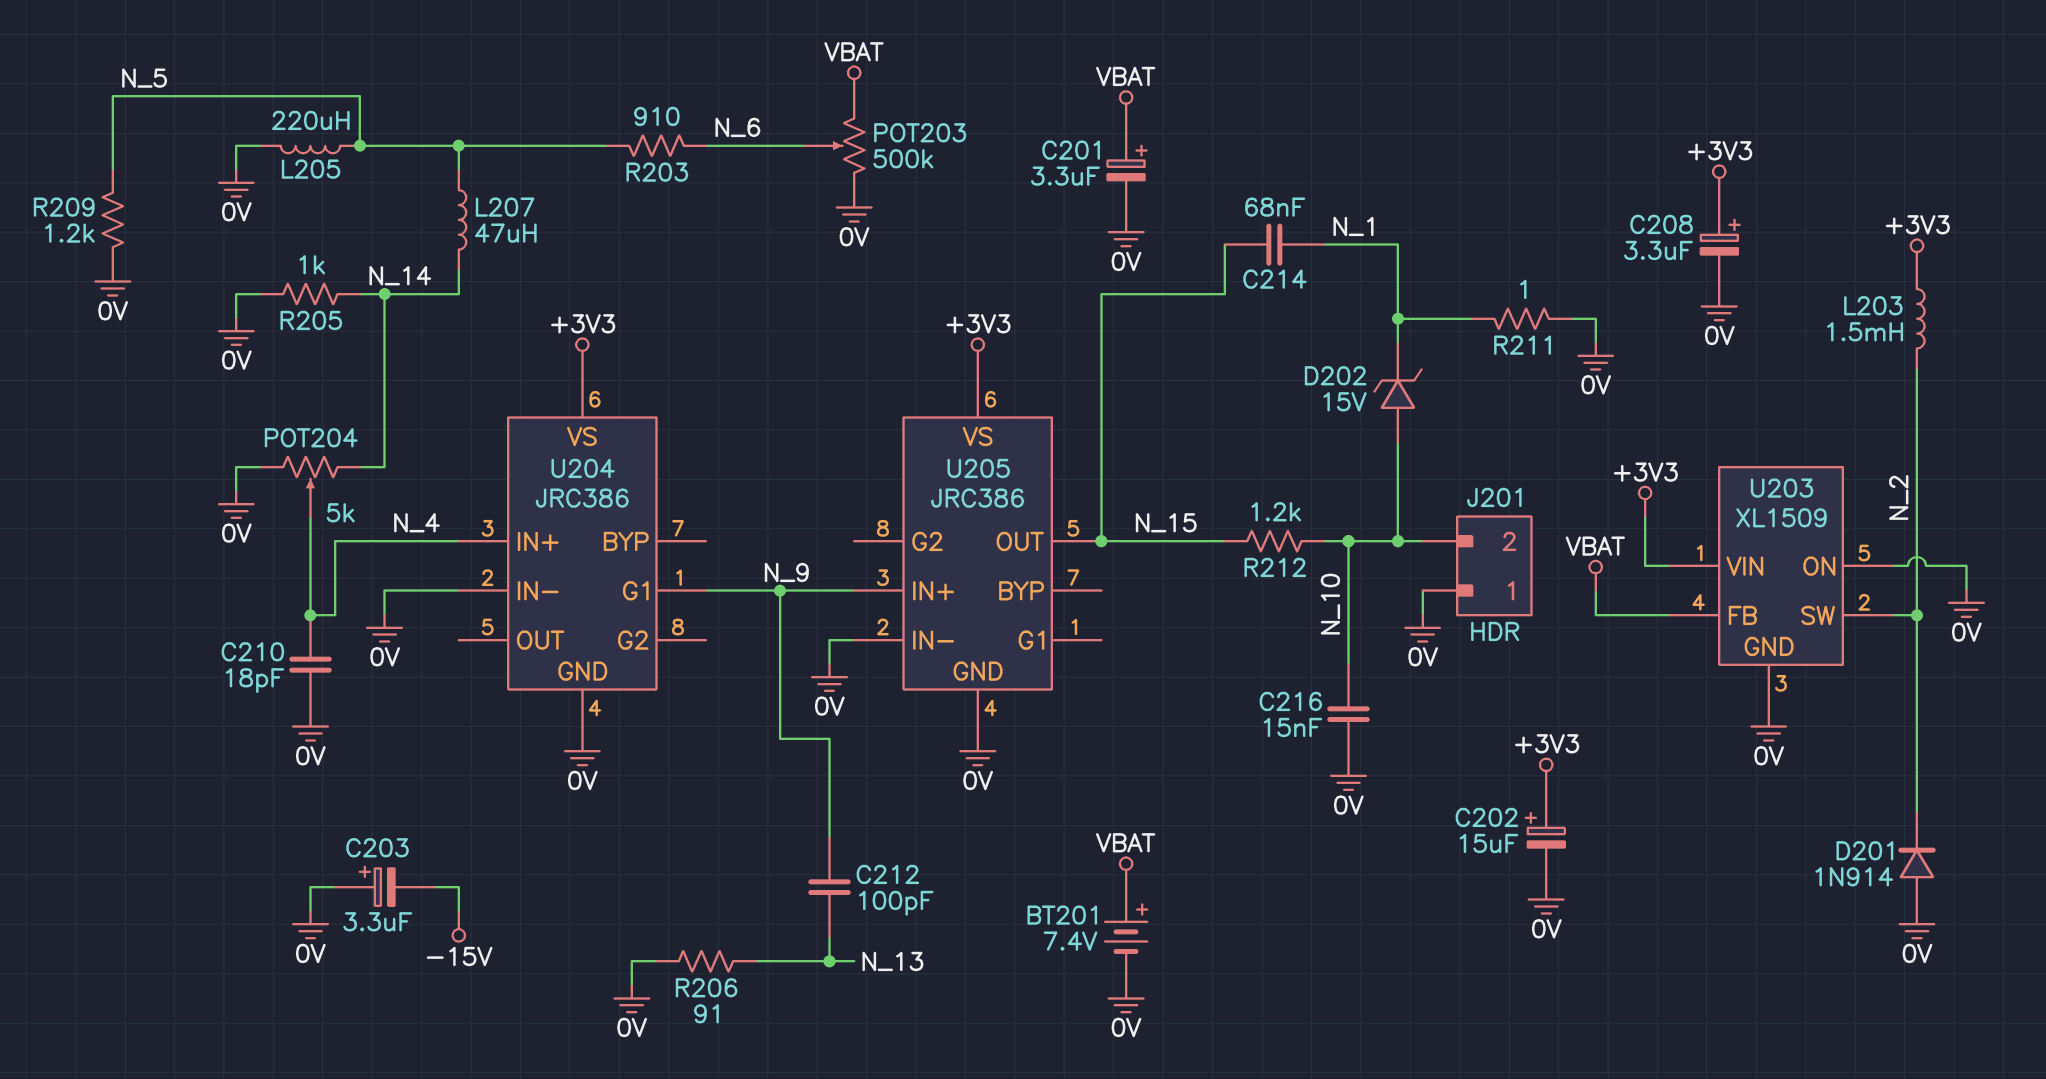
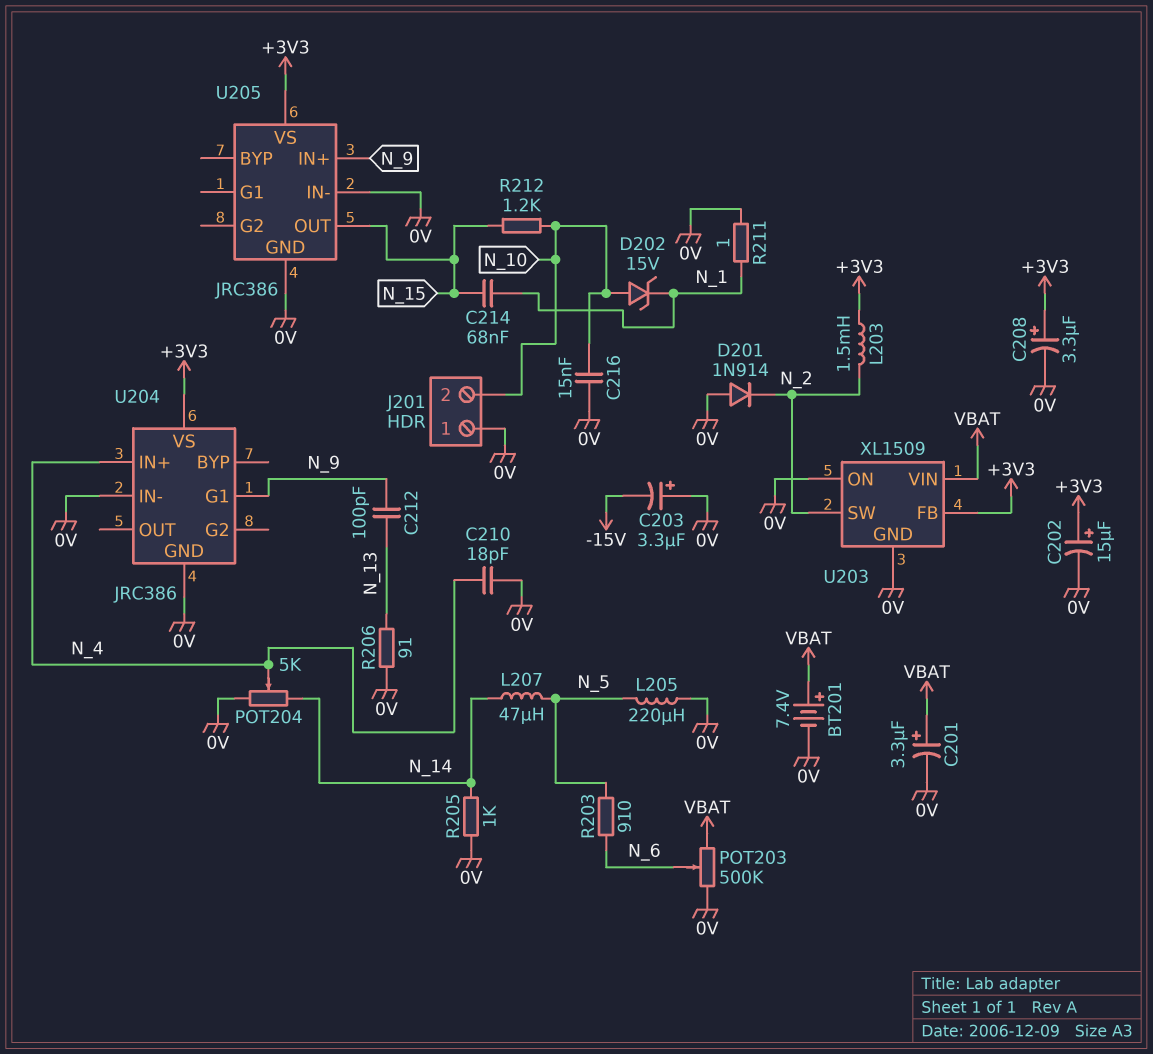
R209: 1.2k (0V, N_5) -> none
U203 pin FB: VBAT -> +3V3
U203 pin VIN: +3V3 -> VBAT

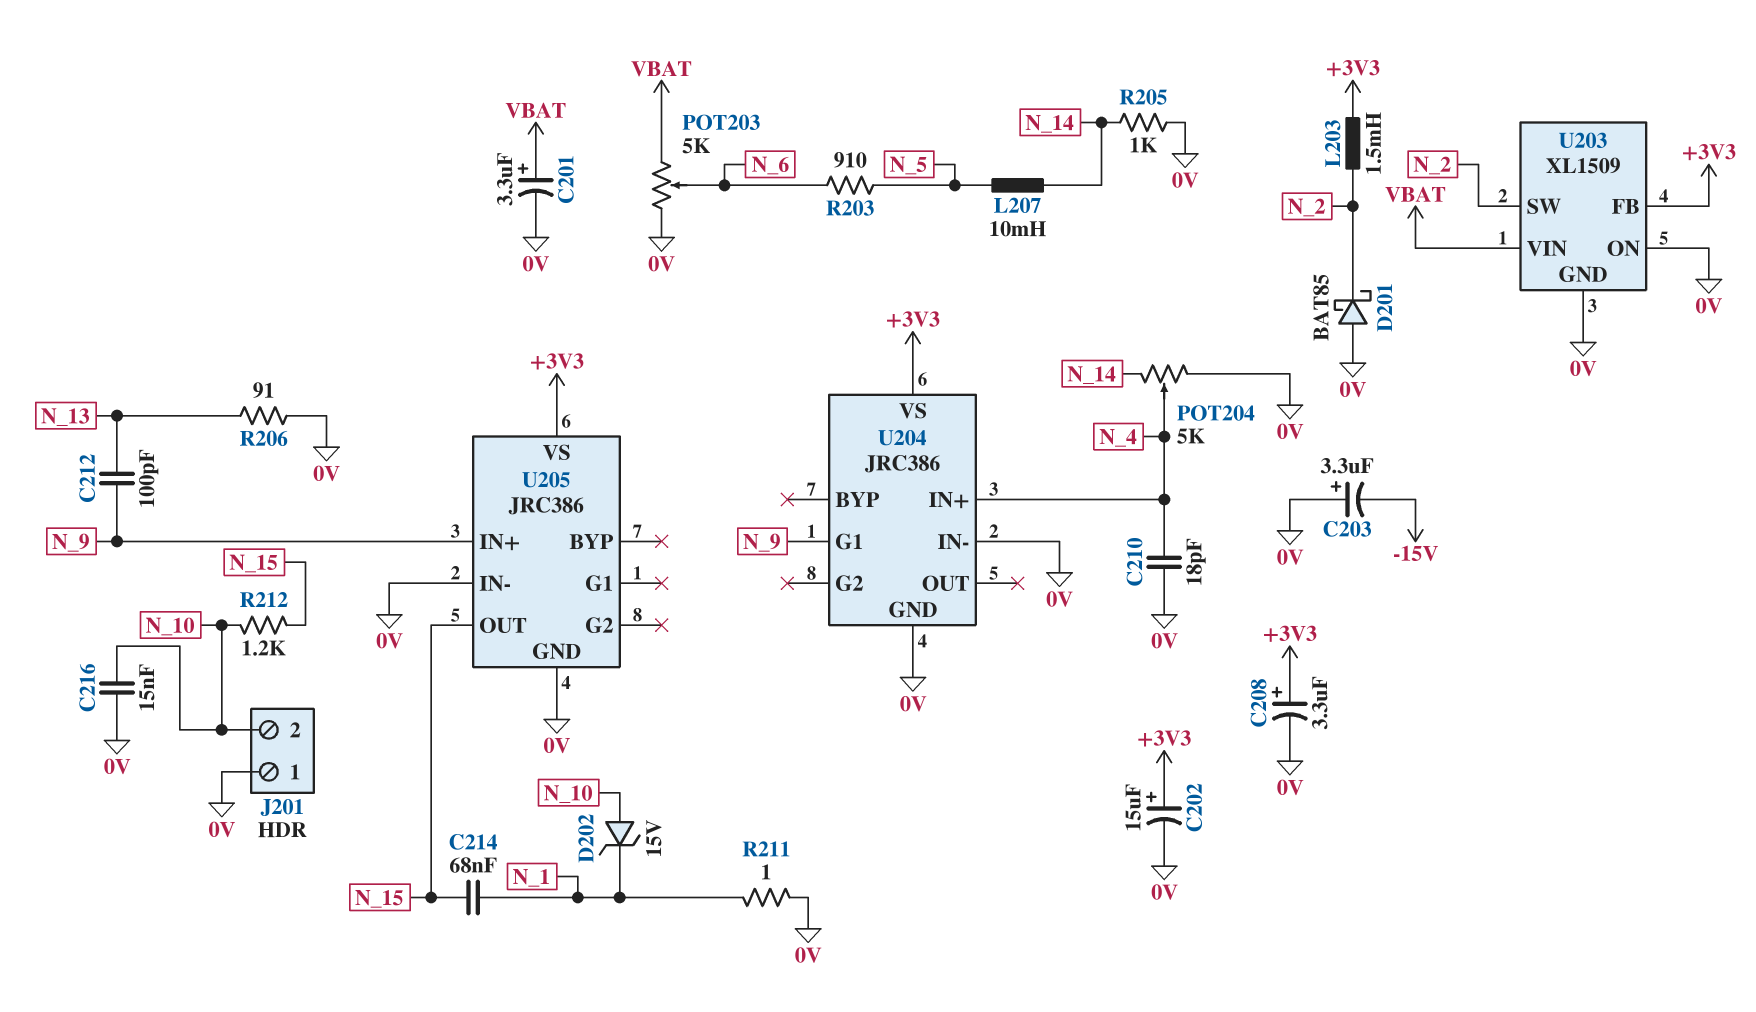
BT201: 7.4V (plus VBAT, minus 0V) -> none
D201: diode 1N914 (A 0V, K N_2) -> schottky BAT85 (A 0V, K N_2)
L205: 220uH (0V, N_5) -> none
L207: 47uH (N_5, N_14) -> 10mH (N_5, N_14)
POT203: 500k (0V, VBAT, wiper N_6) -> 5k (0V, VBAT, wiper N_6)

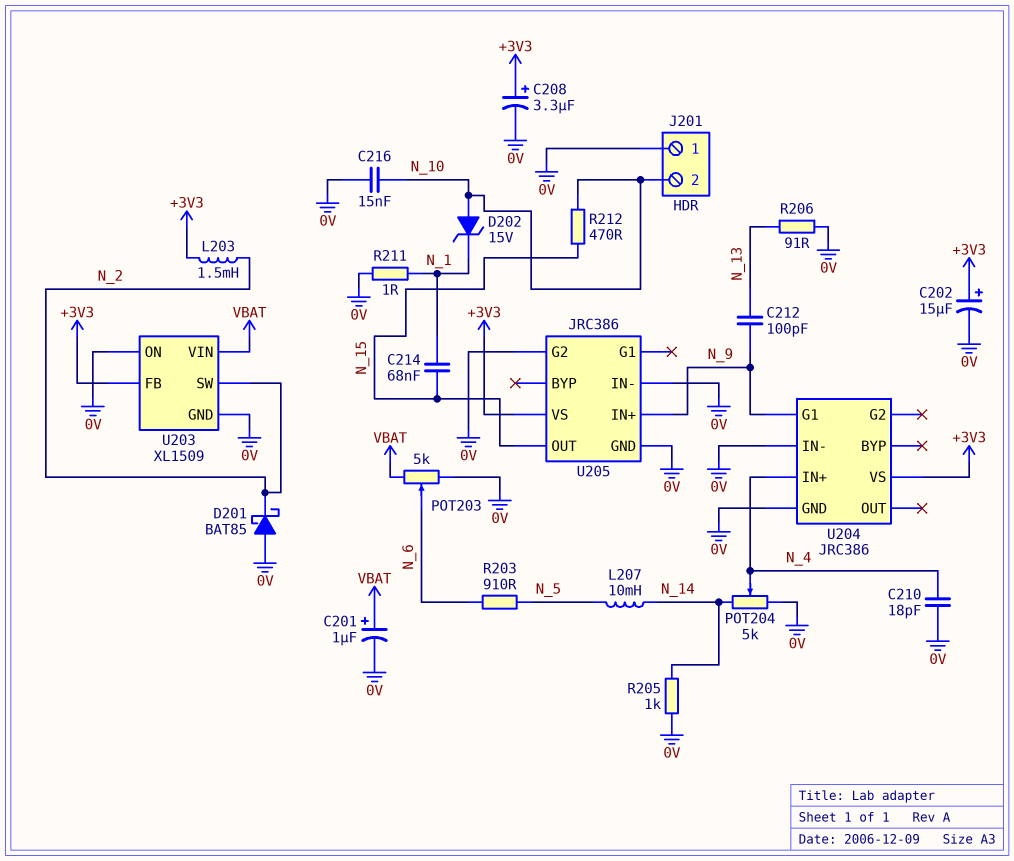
C201: 3.3uF (plus VBAT, minus 0V) -> 1uF (plus VBAT, minus 0V)
C203: 3.3uF (plus 0V, minus -15V) -> none
R212: 1.2k (N_10, N_15) -> 470 (N_10, N_15)
U205 pin G2: none -> 0V

